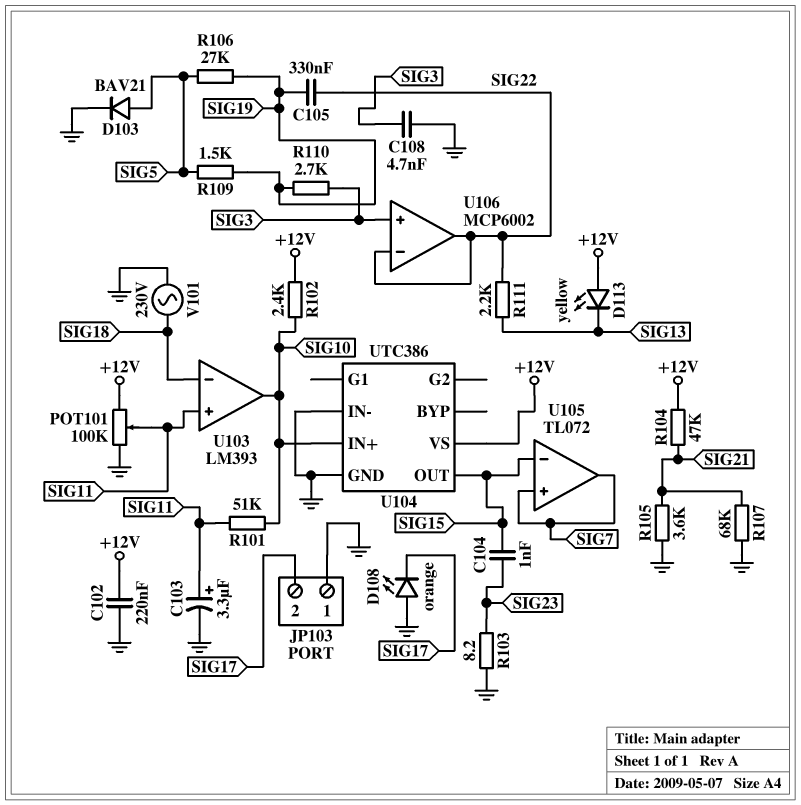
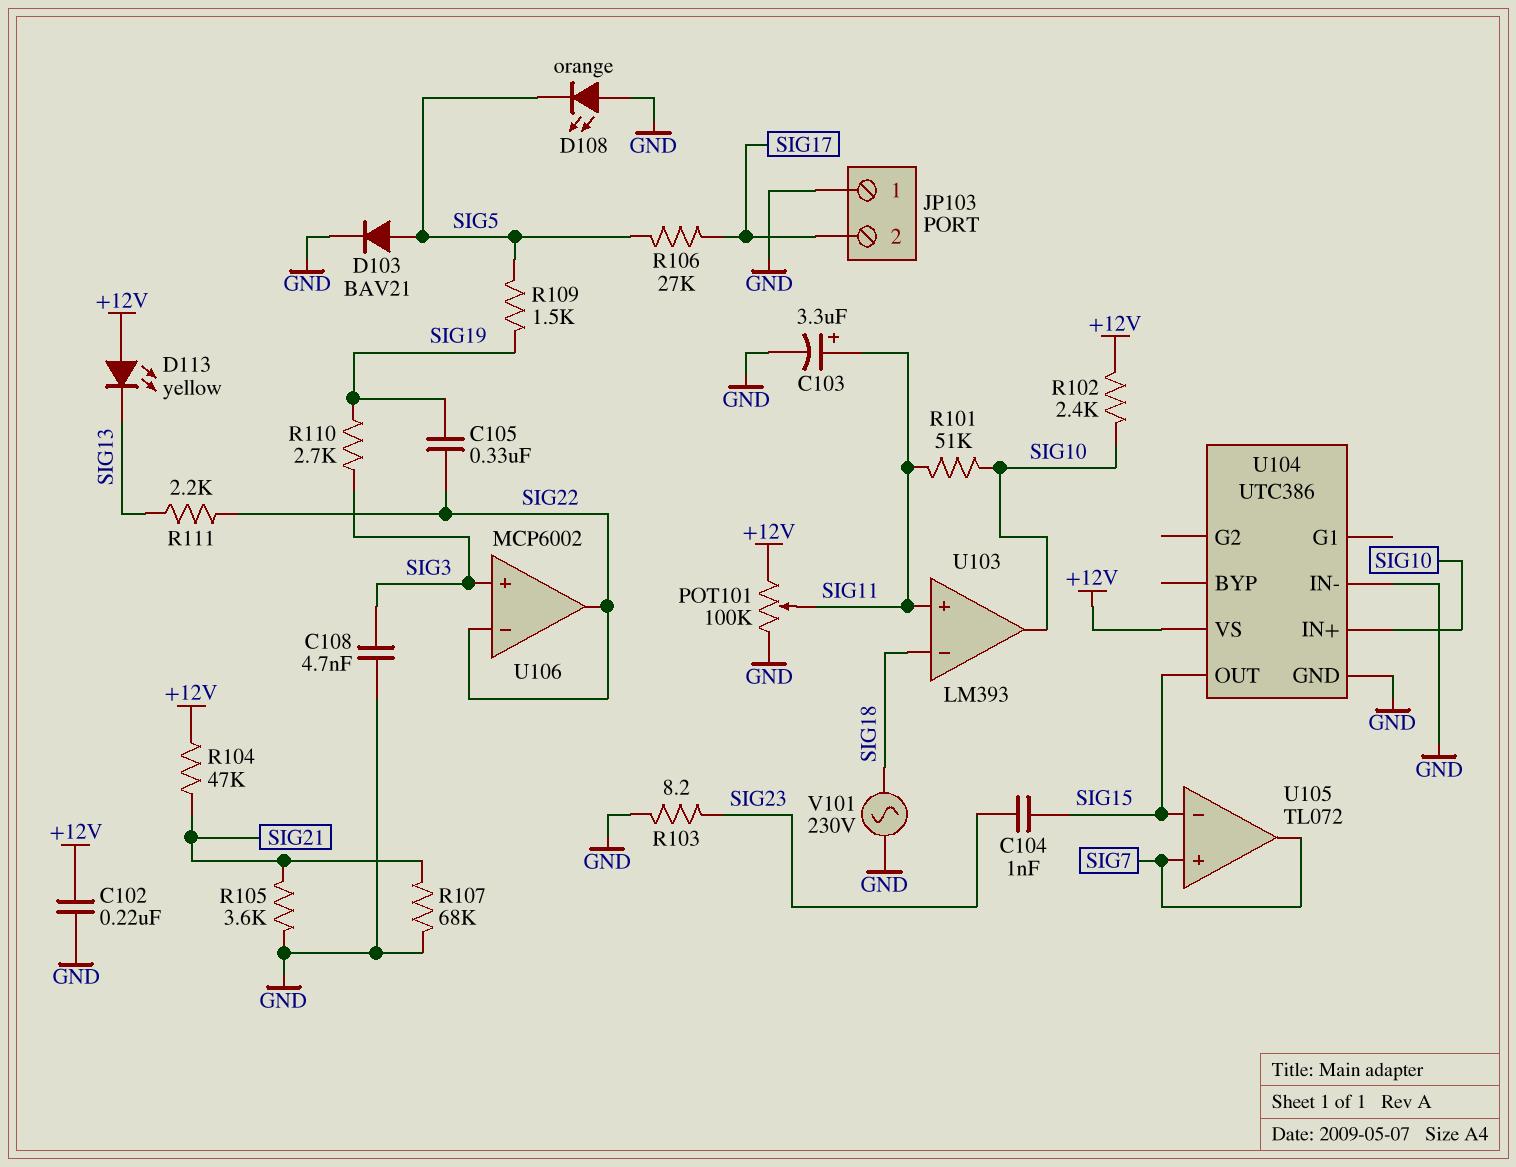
D108: LED orange (A GND, K SIG17) -> LED orange (A GND, K SIG5)
R106: 27k (SIG5, SIG19) -> 27k (SIG5, SIG17)

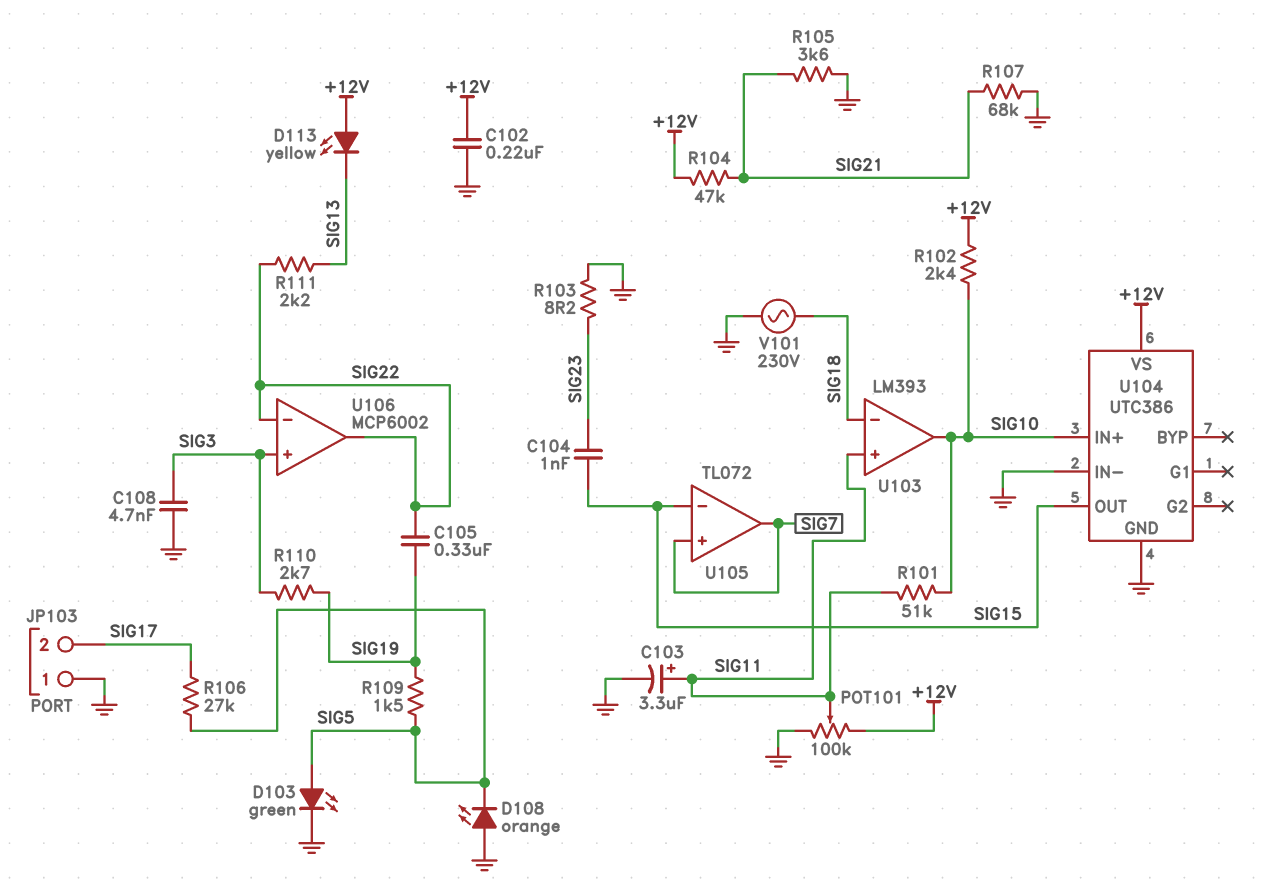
D103: diode BAV21 (A SIG5, K GND) -> LED green (A SIG5, K GND)

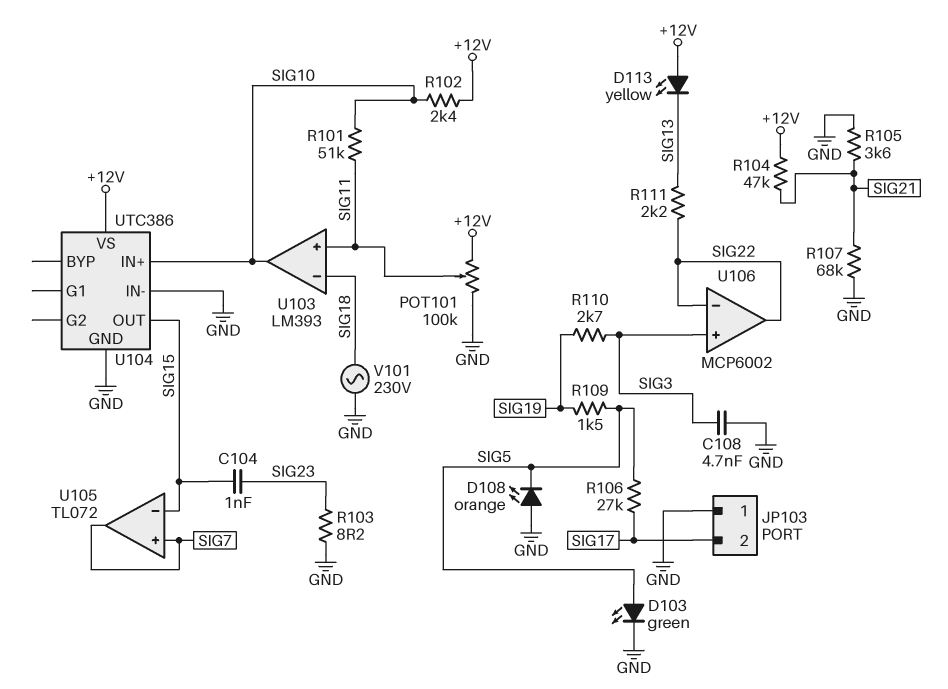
C102: 220nF (+12V, GND) -> none
C103: 3.3uF (plus SIG11, minus GND) -> none
C105: 330nF (SIG19, SIG22) -> none

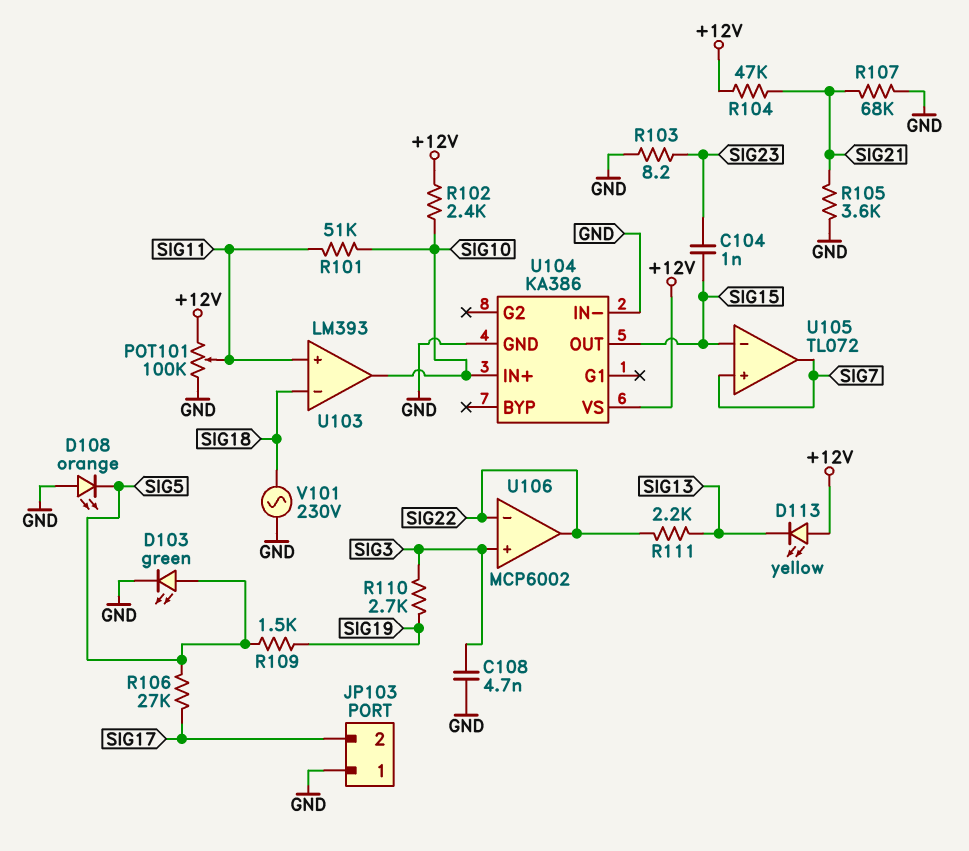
U104: UTC386 -> KA386

